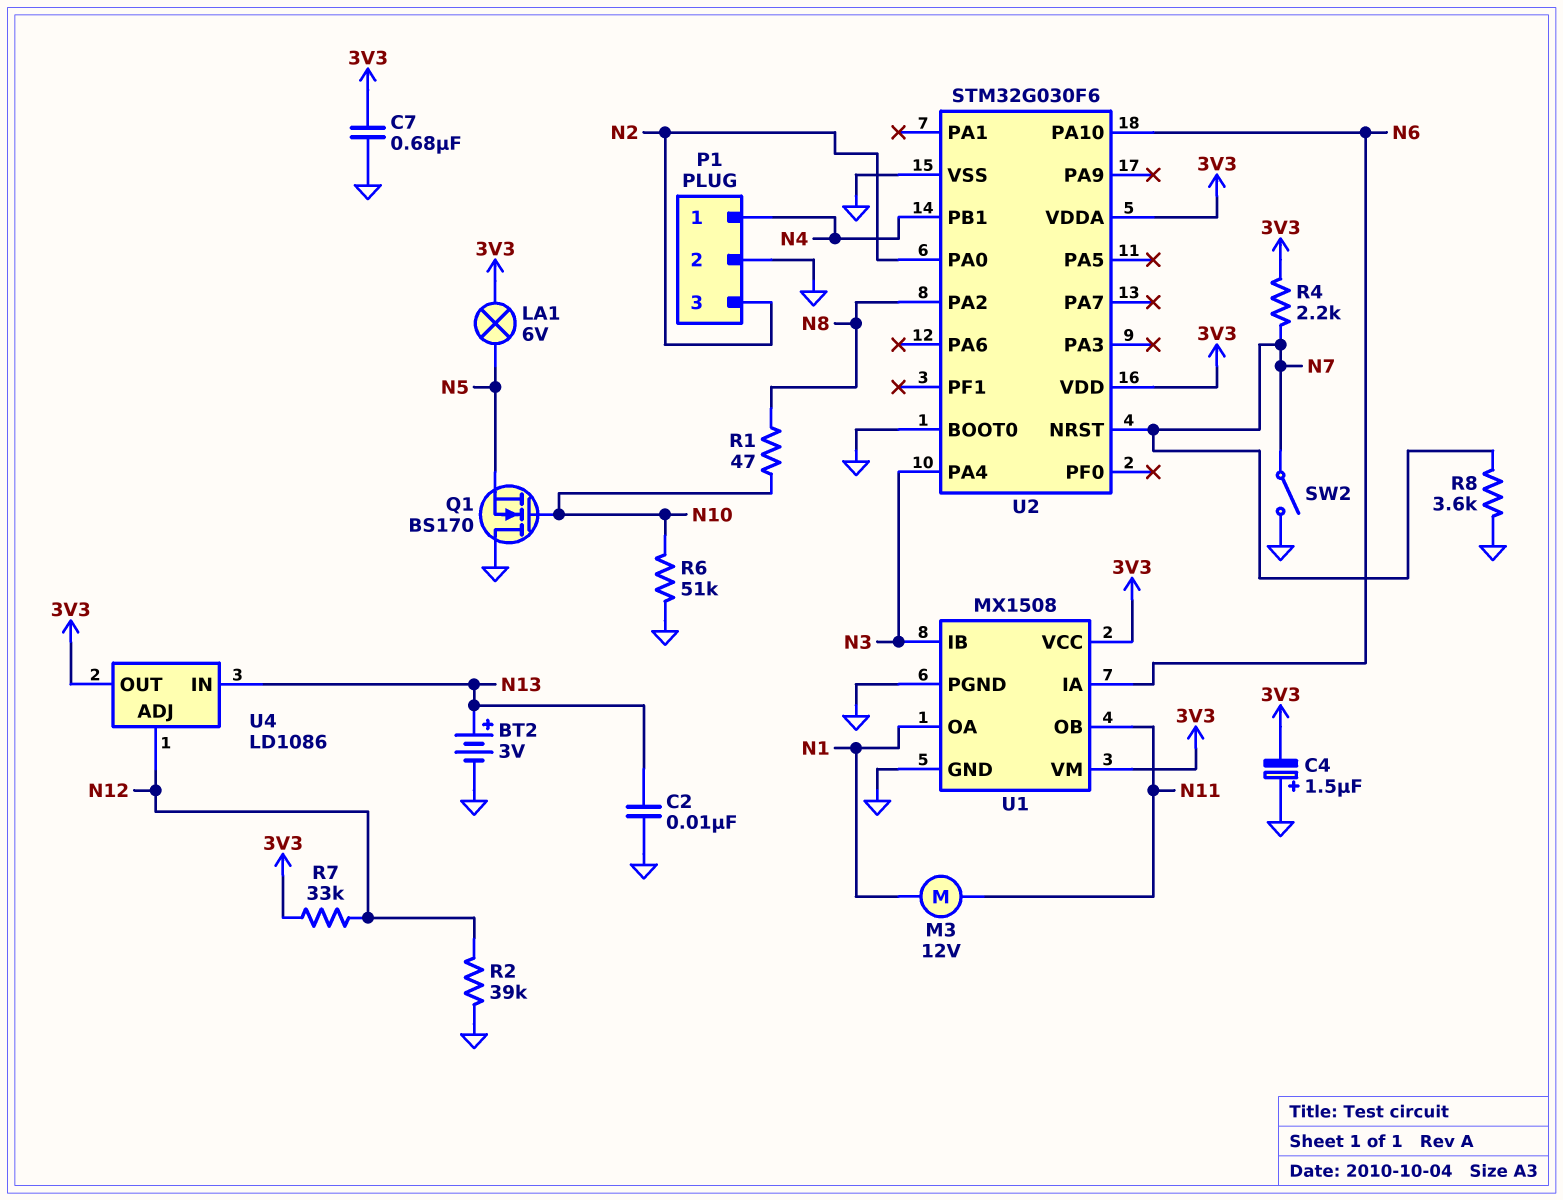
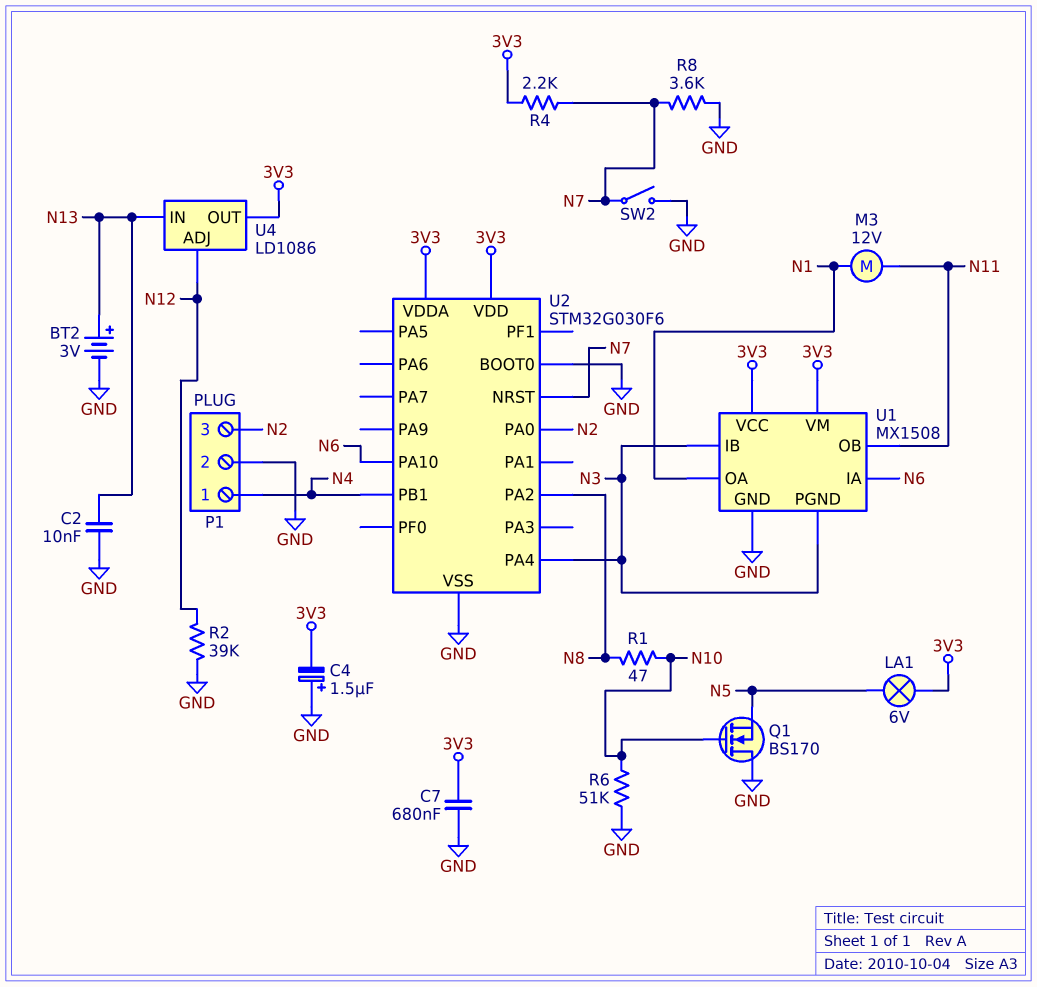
R7: 33k (3V3, N12) -> none
U1 pin PGND: GND -> N3

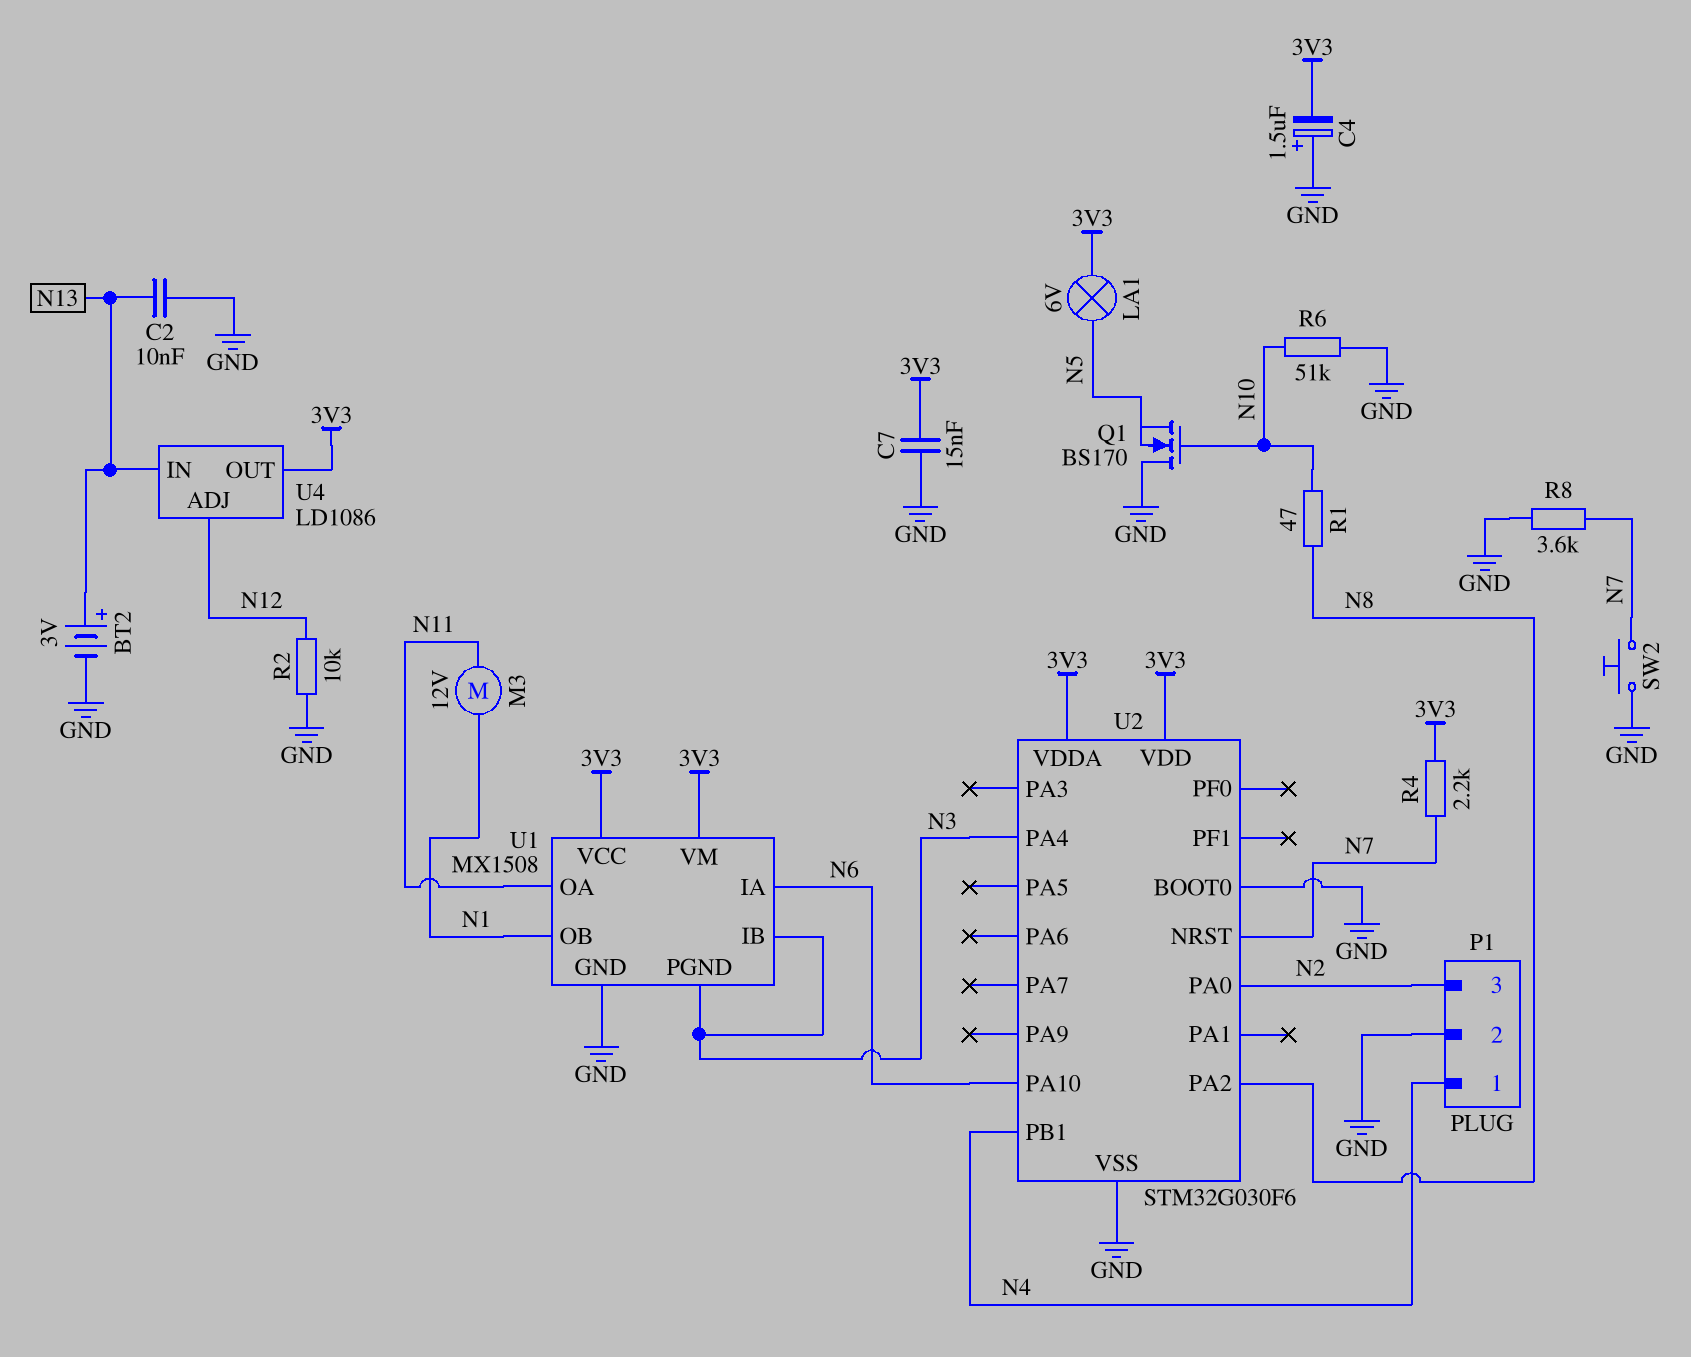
C7: 680nF (3V3, GND) -> 15nF (3V3, GND)
R2: 39k (GND, N12) -> 10k (GND, N12)
SW2: switch (GND, N7) -> button (GND, N7)
U1 pin OA: N1 -> N11
U1 pin OB: N11 -> N1

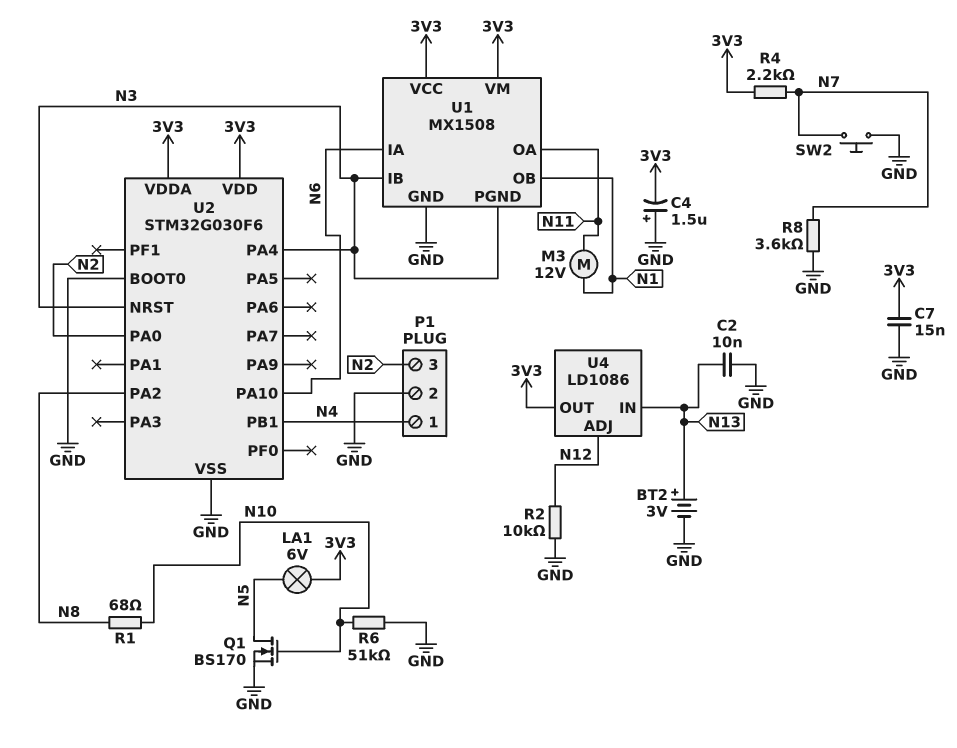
Q1: NMOS BS170 (G N10, D GND, S N5) -> NMOS BS170 (G N10, D N5, S GND)
R1: 47 (N8, N10) -> 68 (N8, N10)
U2 pin NRST: N7 -> N3

